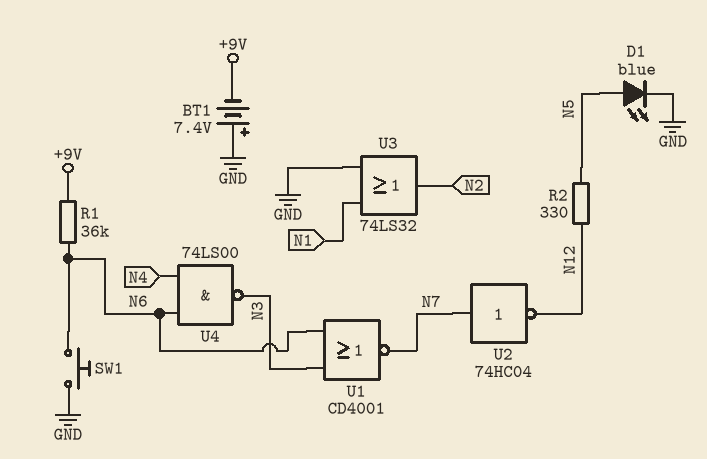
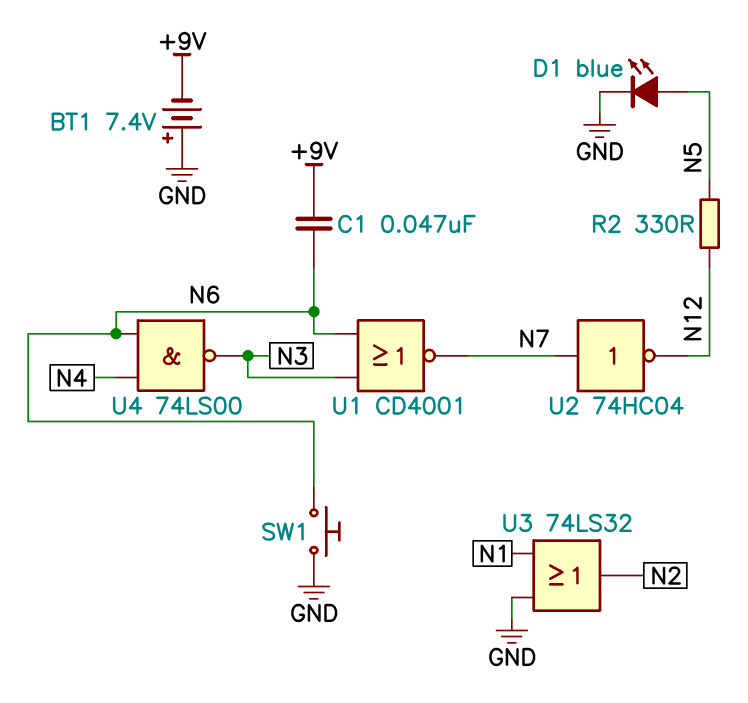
C1: none -> 47nF (+9V, N6)
R1: 36k (+9V, N6) -> none

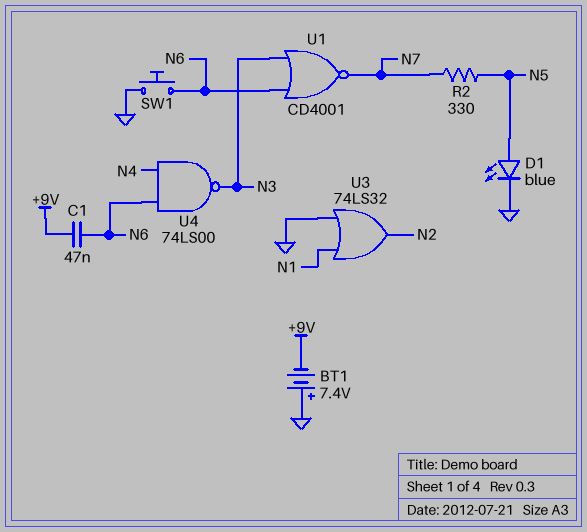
R2: 330 (N5, N12) -> 330 (N5, N7)
U2: NOT 74HC04 (in N7, out N12) -> none

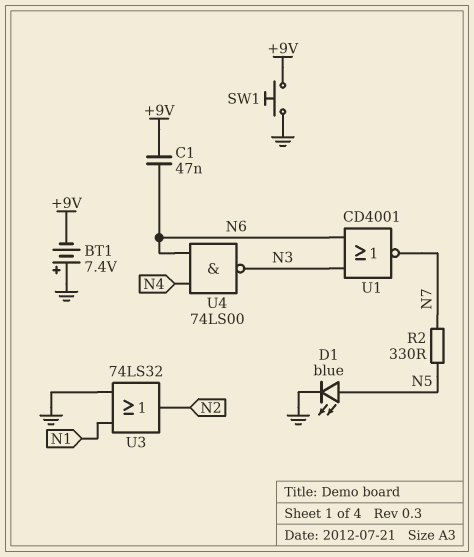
SW1: button (GND, N6) -> button (+9V, GND)

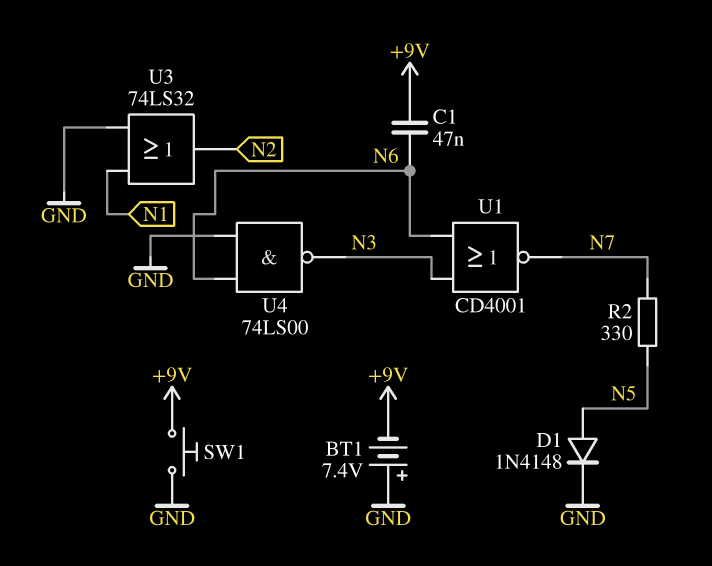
D1: LED blue (A N5, K GND) -> diode 1N4148 (A N5, K GND)
U4: NAND 74LS00 (in N4, in N6, out N3) -> NAND 74LS00 (in GND, in N6, out N3)

